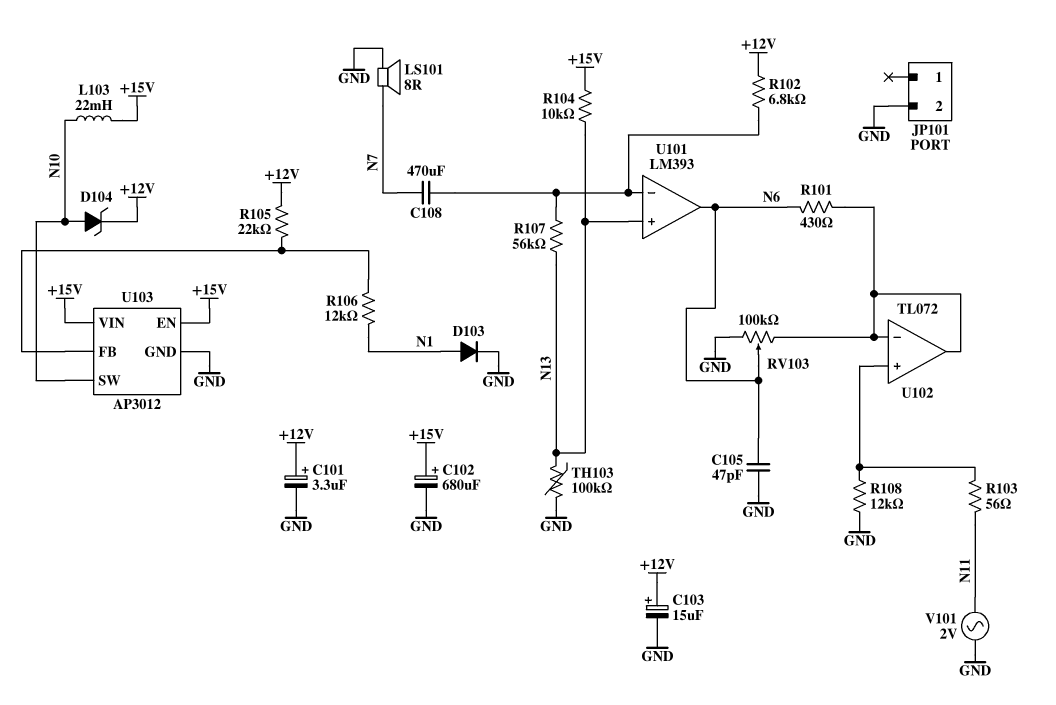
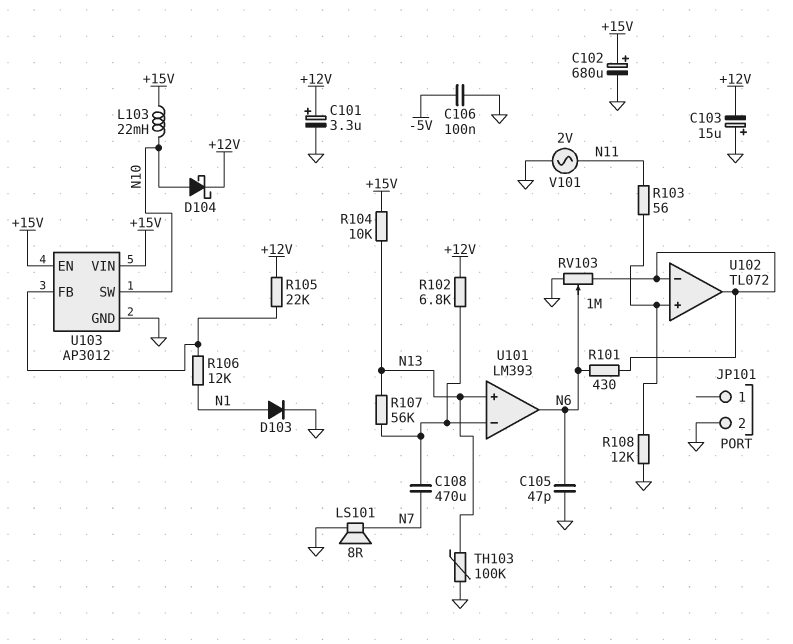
C103: 15uF (plus +12V, minus GND) -> 15uF (plus GND, minus +12V)
C106: none -> 100nF (-5V, GND)
D104: zener (A N10, K +12V) -> schottky (A N10, K +12V)
RV103: 100k (GND, U102/in-, wiper N6) -> 1M (GND, U102/in-, wiper N6)

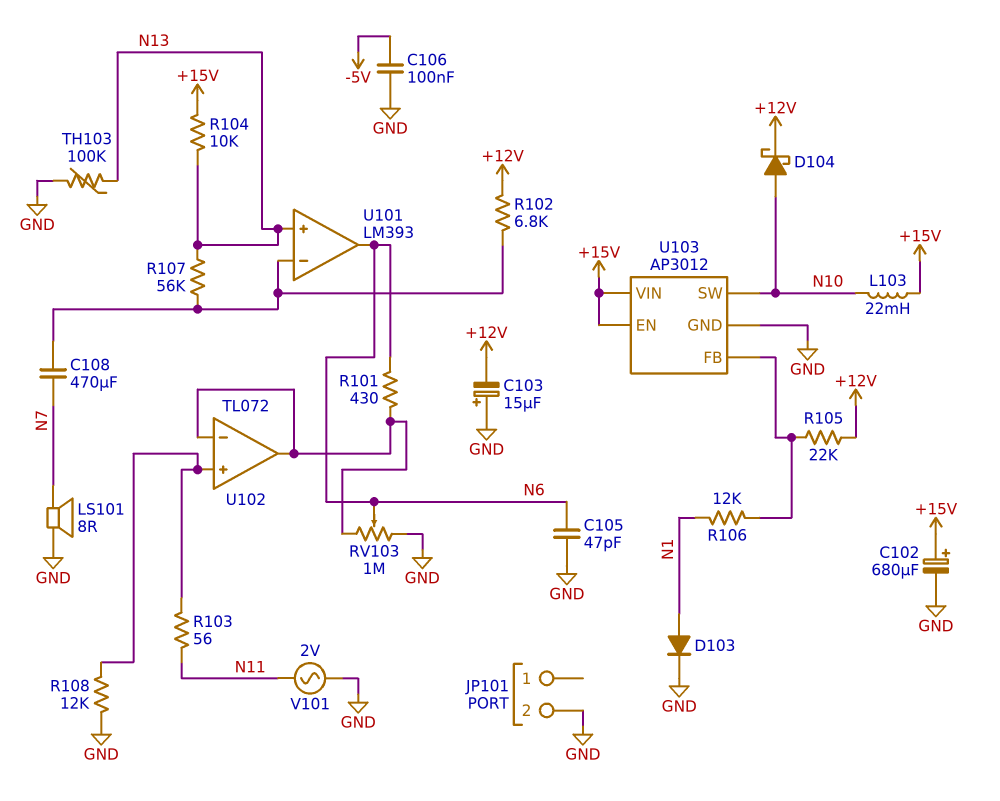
C101: 3.3uF (plus +12V, minus GND) -> none

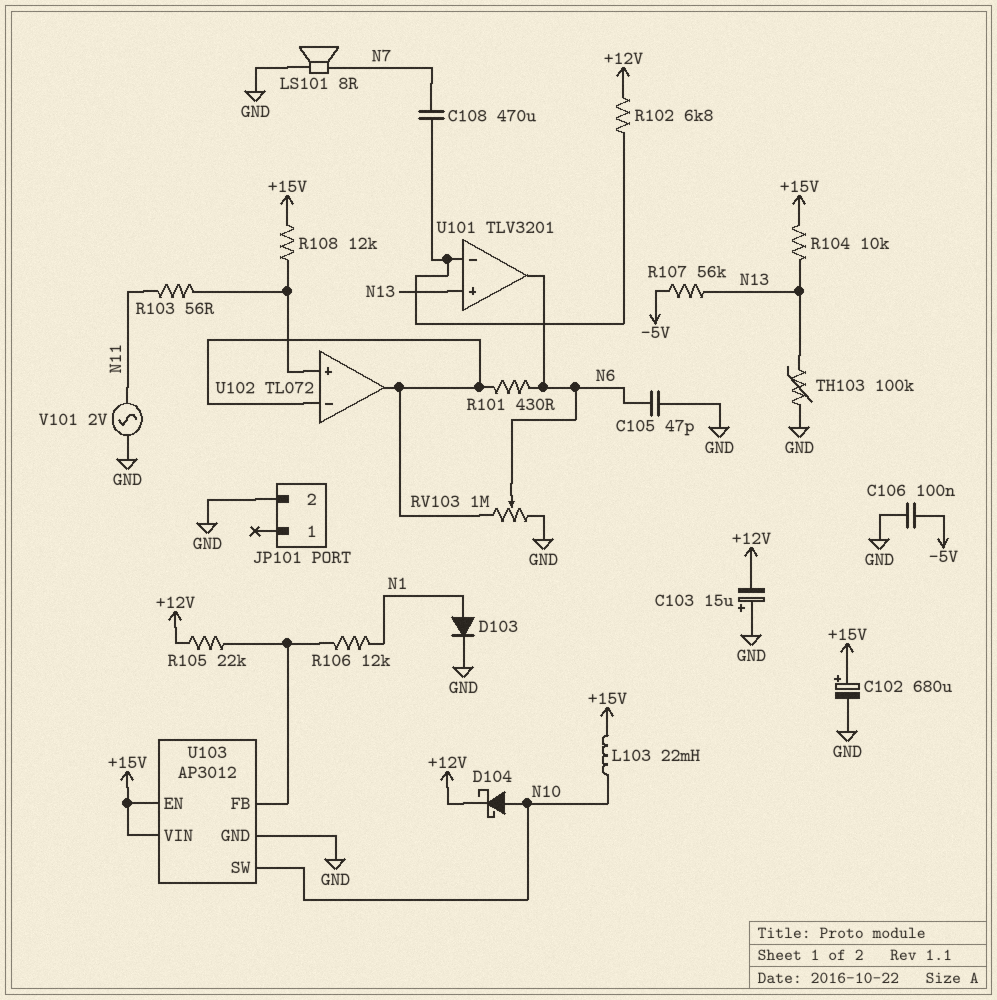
R107: 56k (N13, U101/in-) -> 56k (-5V, N13)
R108: 12k (GND, U102/in+) -> 12k (+15V, U102/in+)
U101: LM393 -> TLV3201

